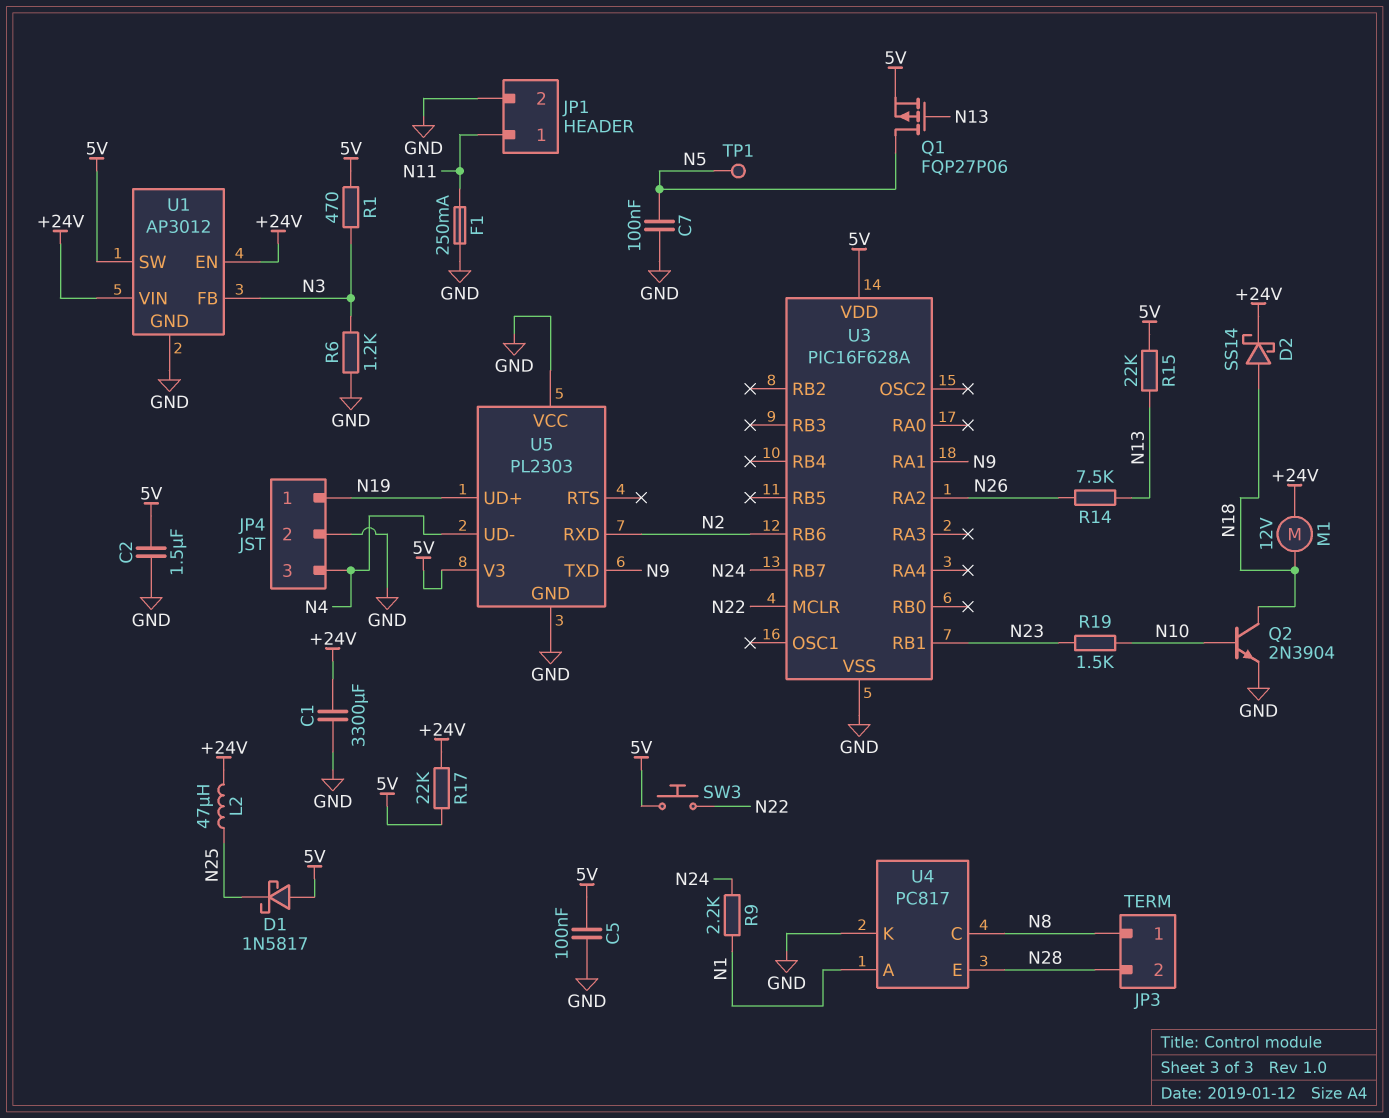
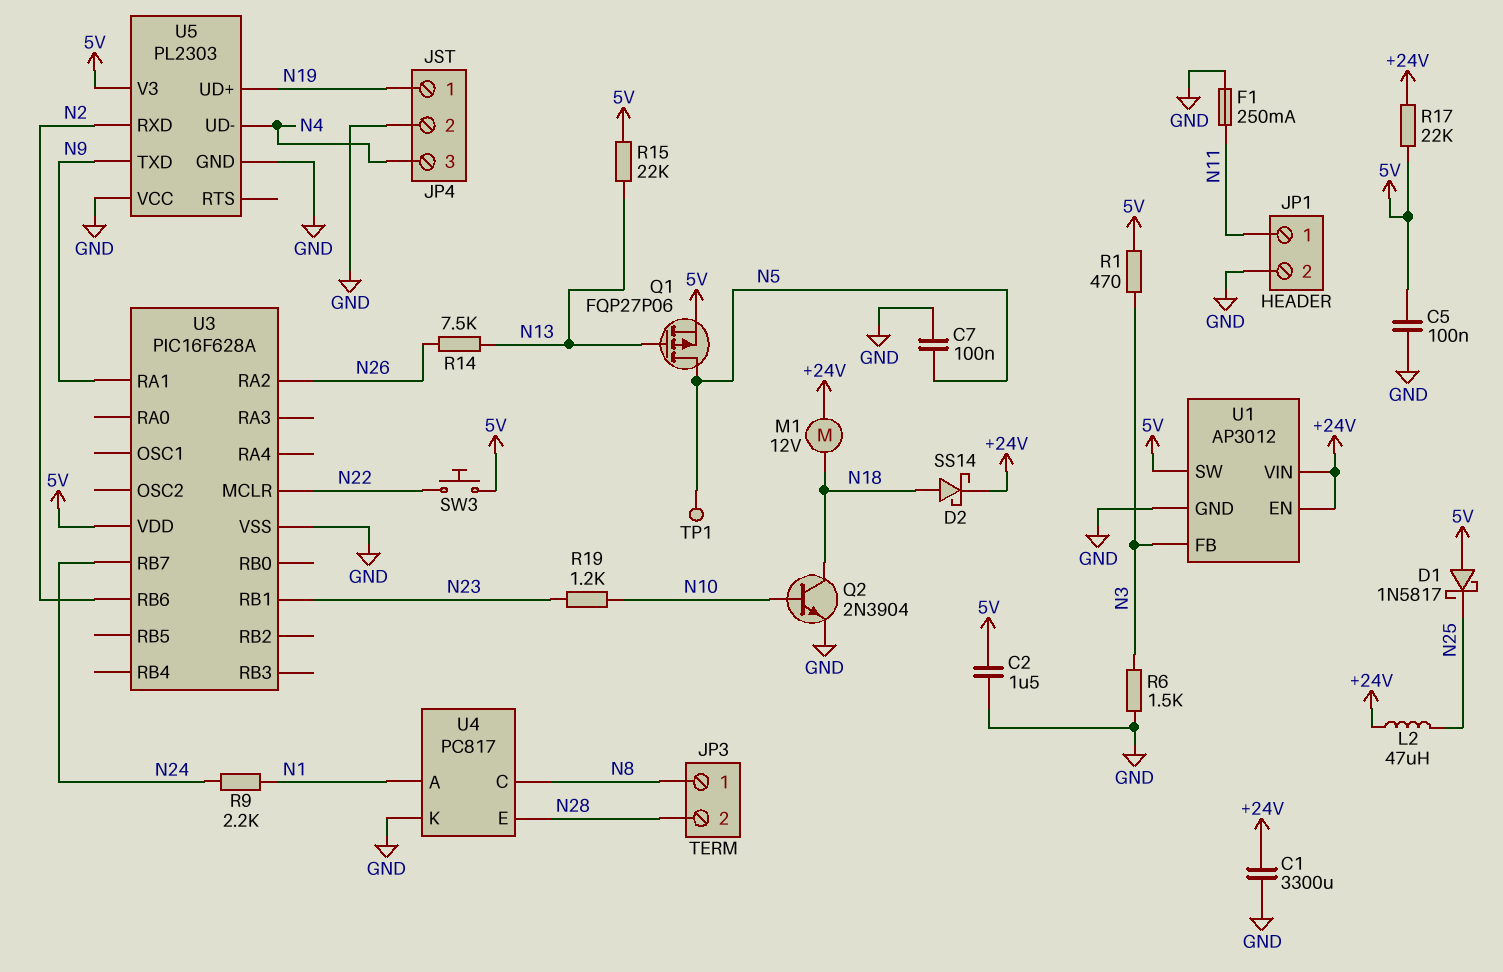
R6: 1.2k (GND, N3) -> 1.5k (GND, N3)
R19: 1.5k (N10, N23) -> 1.2k (N10, N23)

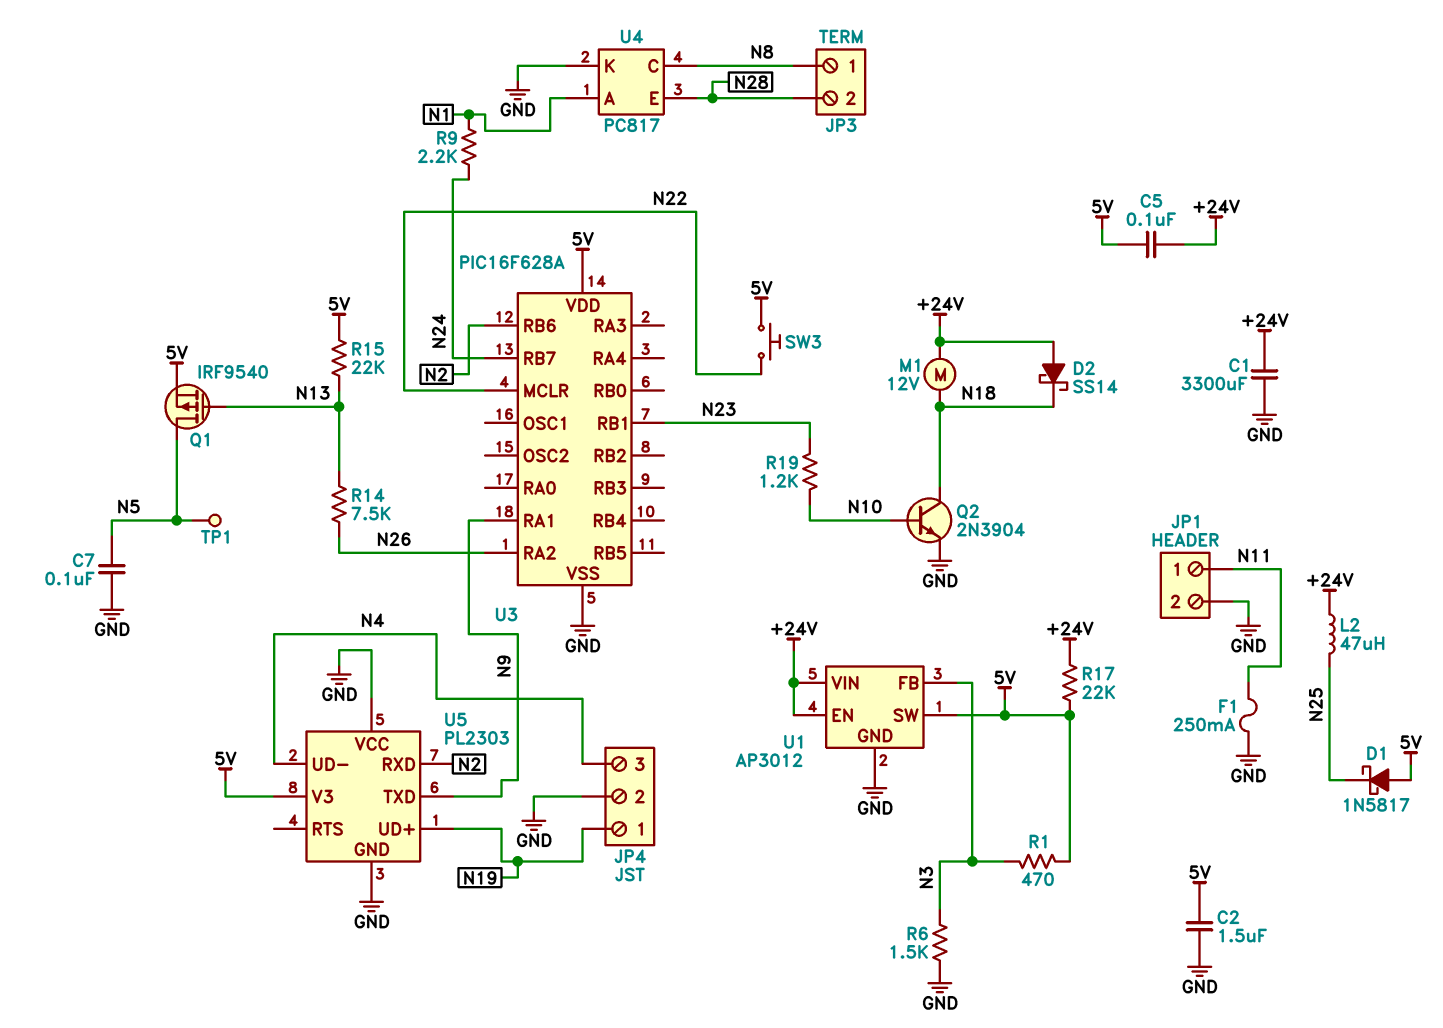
C5: 100nF (5V, GND) -> 100nF (+24V, 5V)
D2: schottky SS14 (A N18, K +24V) -> schottky SS14 (A +24V, K N18)
Q1: PMOS FQP27P06 (G N13, D N5, S 5V) -> PMOS IRF9540 (G N13, D N5, S 5V)

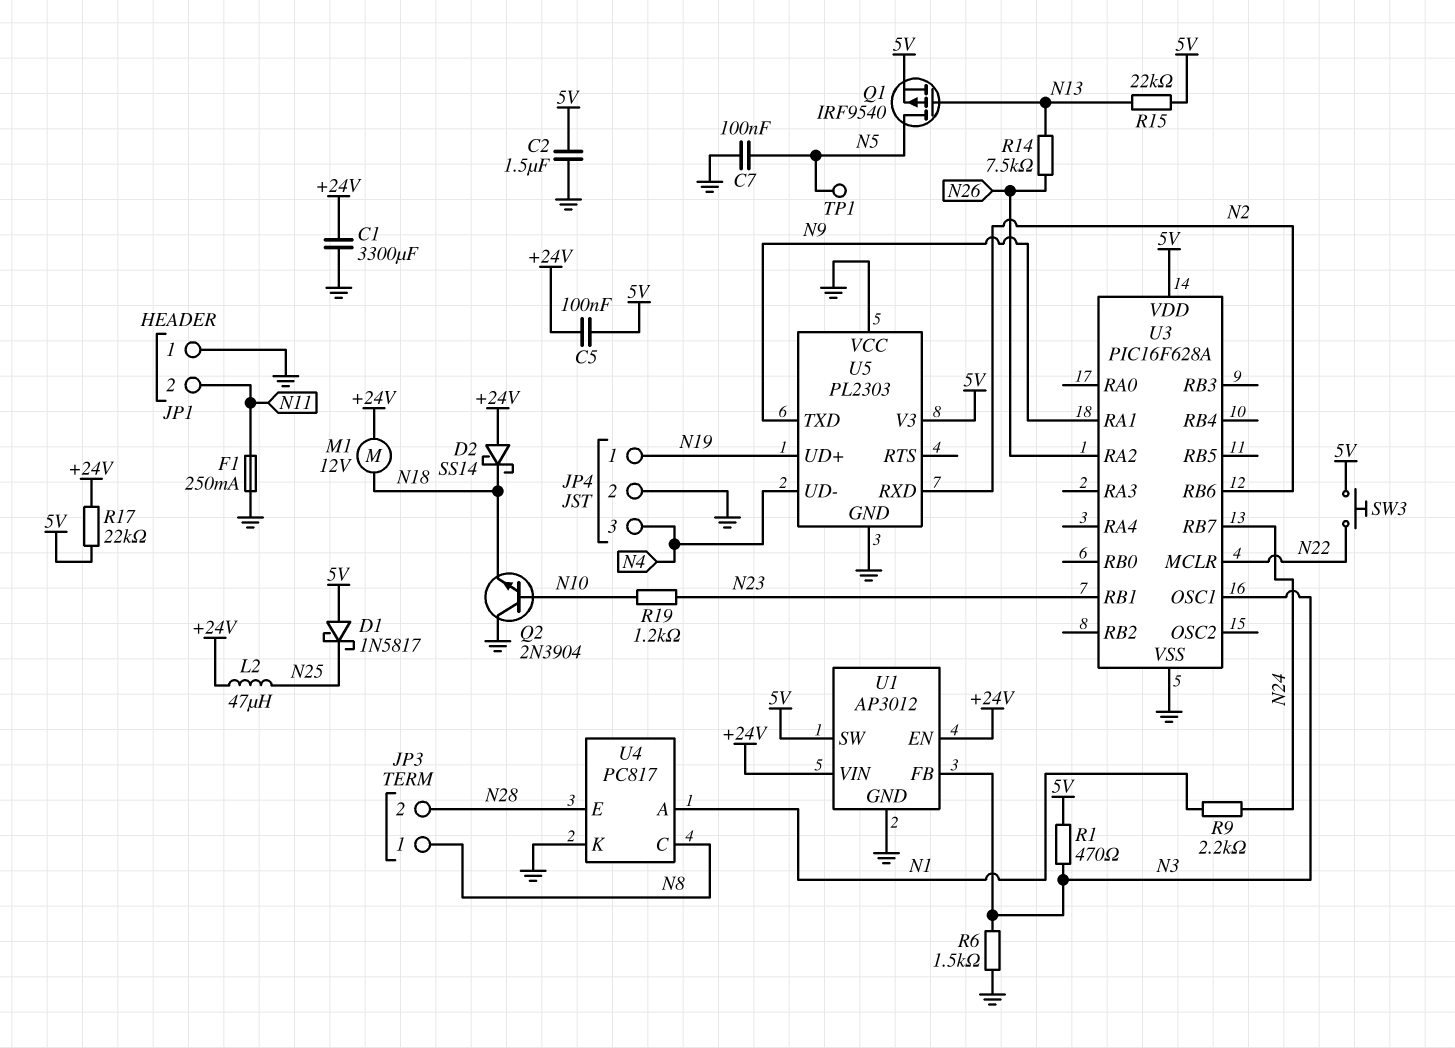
JP1 pin 1: N11 -> GND
JP1 pin 2: GND -> N11
Q2: NPN 2N3904 (B N10, C N18, E GND) -> NPN 2N3904 (B N10, C GND, E N18)
U3 pin OSC1: none -> N3

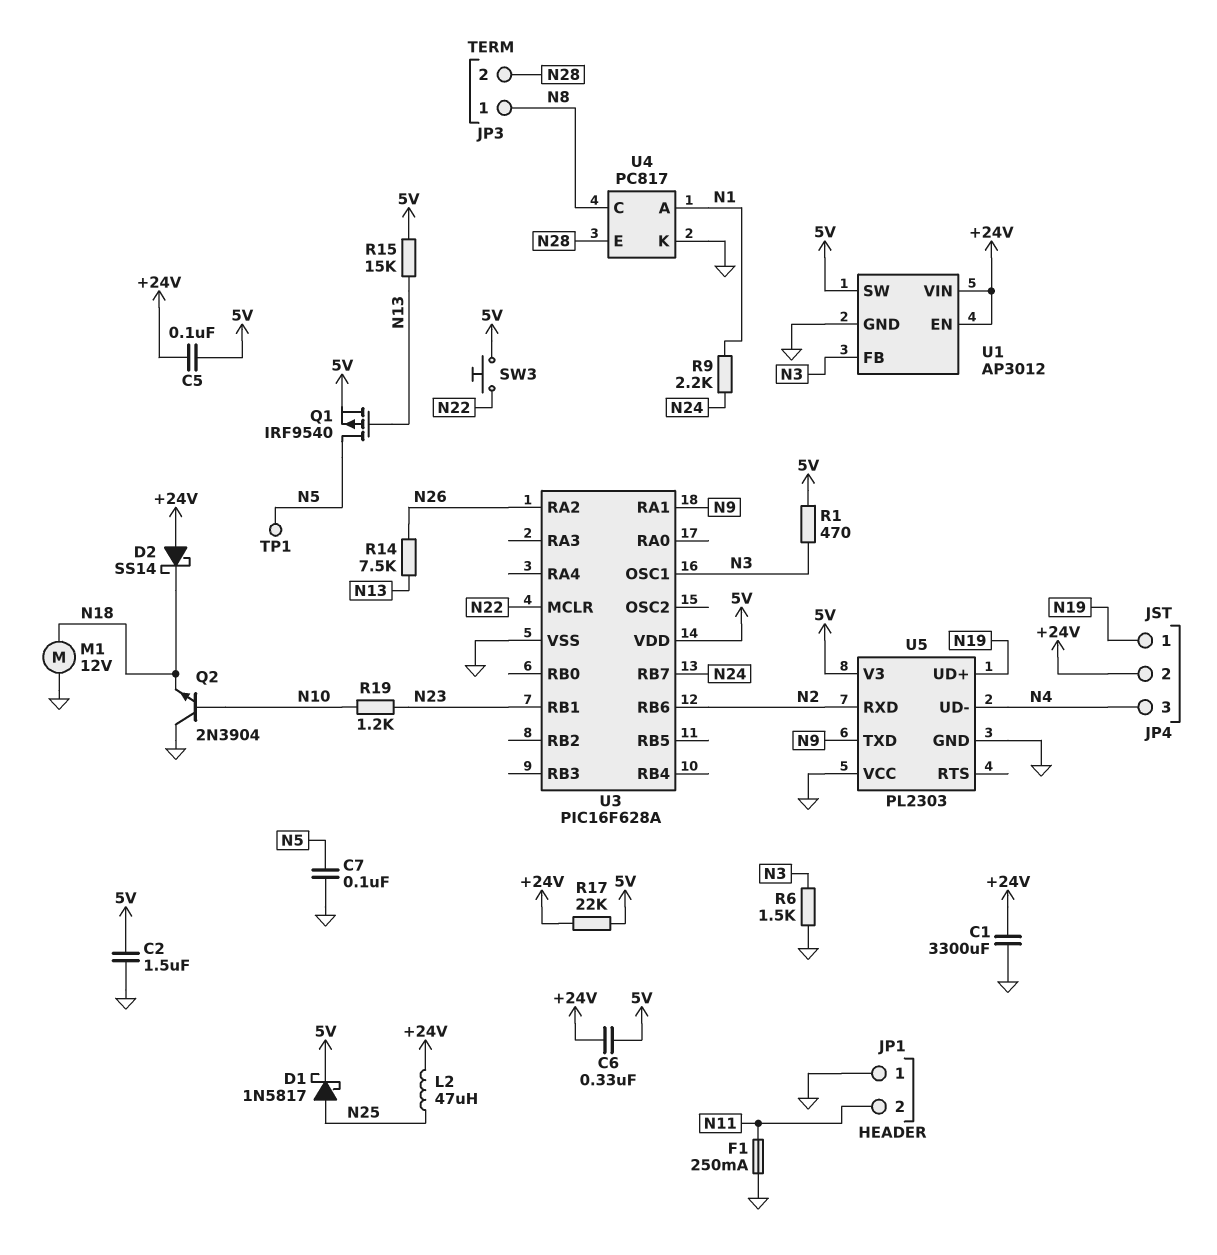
C6: none -> 330nF (+24V, 5V)
D1: schottky 1N5817 (A 5V, K N25) -> schottky 1N5817 (A N25, K 5V)
JP4 pin 2: GND -> +24V
M1: motor 12V (+24V, N18) -> motor 12V (GND, N18)
R15: 22k (5V, N13) -> 15k (5V, N13)

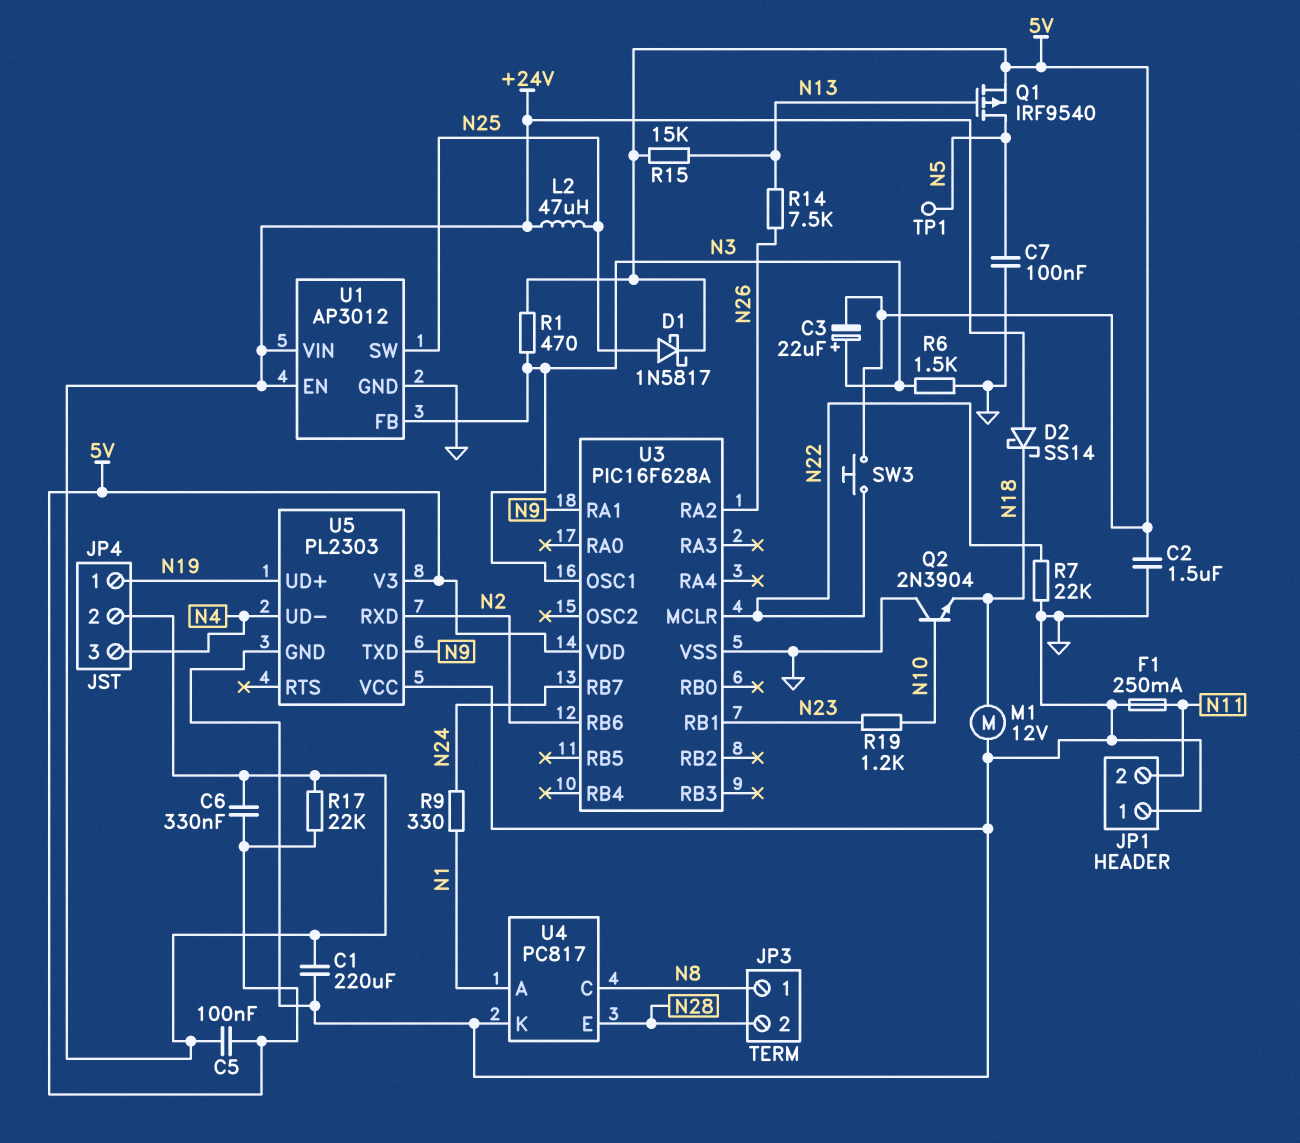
C1: 3300uF (+24V, GND) -> 220uF (+24V, GND)
C3: none -> 22uF (plus N3, minus 5V)
R7: none -> 22k (GND, N22)
R9: 2.2k (N1, N24) -> 330 (N1, N24)
U1 pin SW: 5V -> N25

